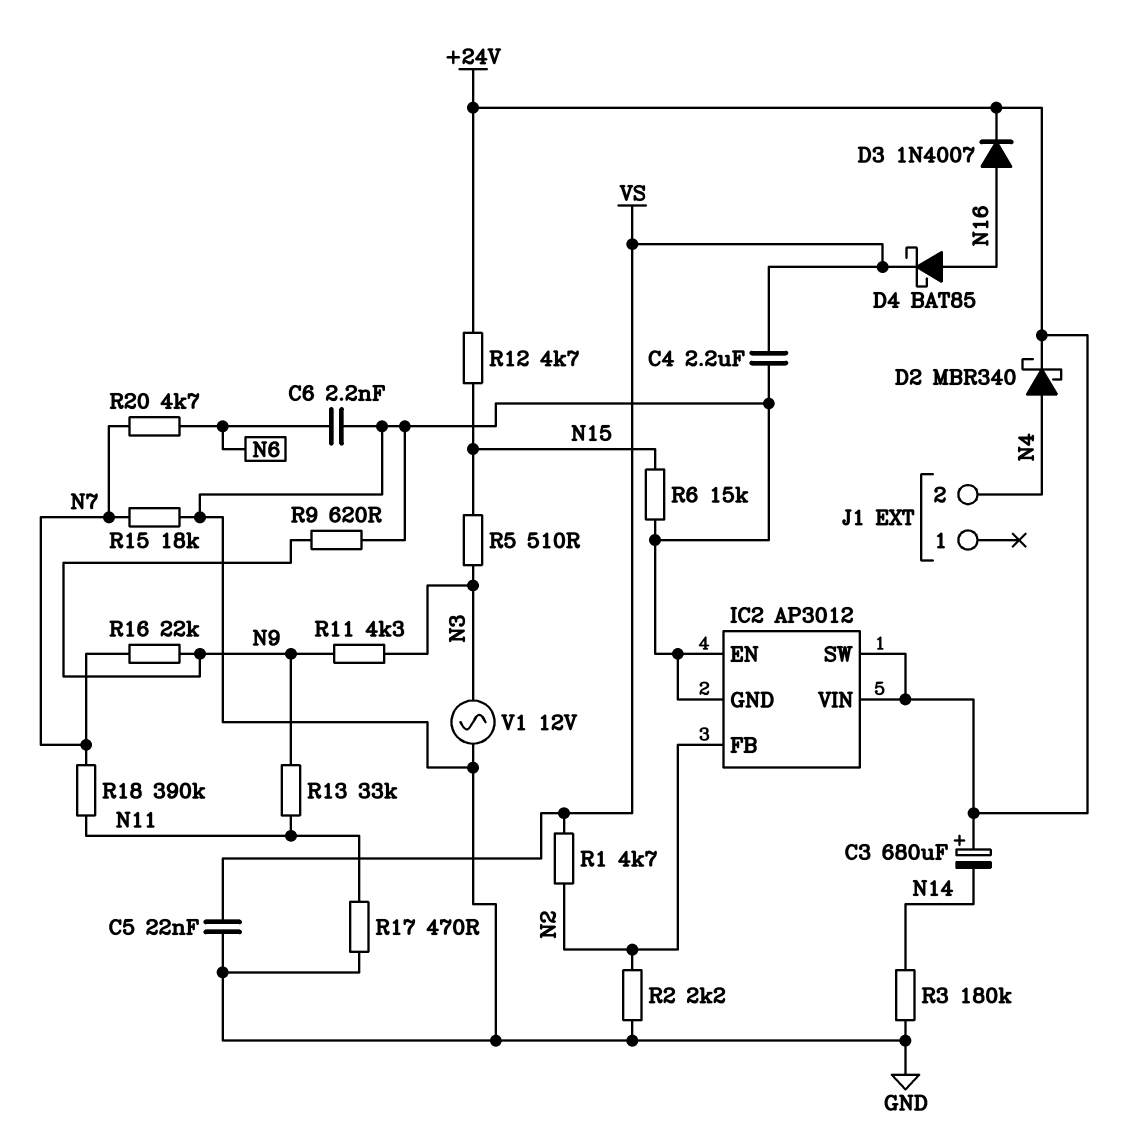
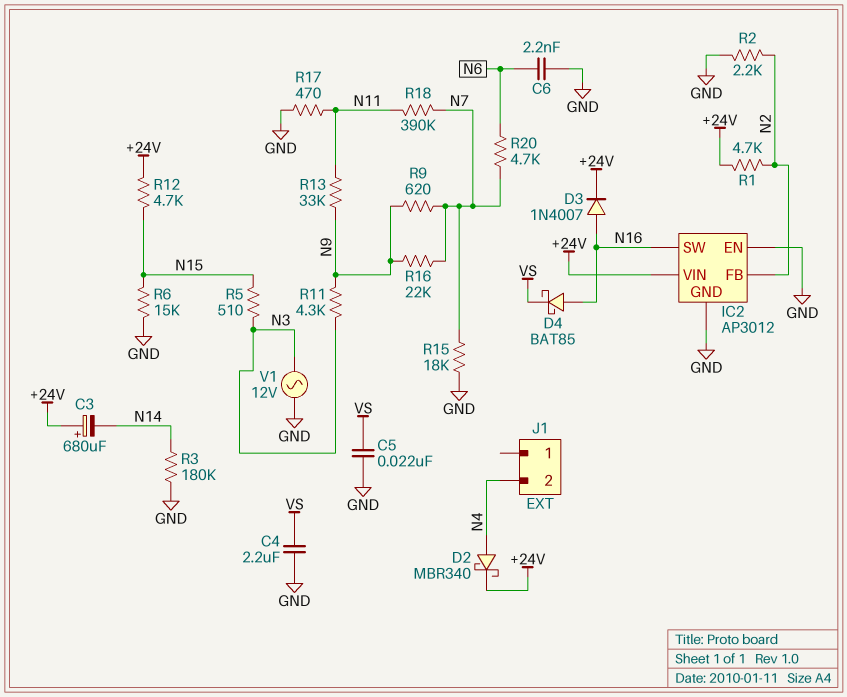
IC2 pin SW: +24V -> N16
R1: 4.7k (N2, VS) -> 4.7k (+24V, N2)
R9: 620 (GND, N9) -> 620 (N7, N9)

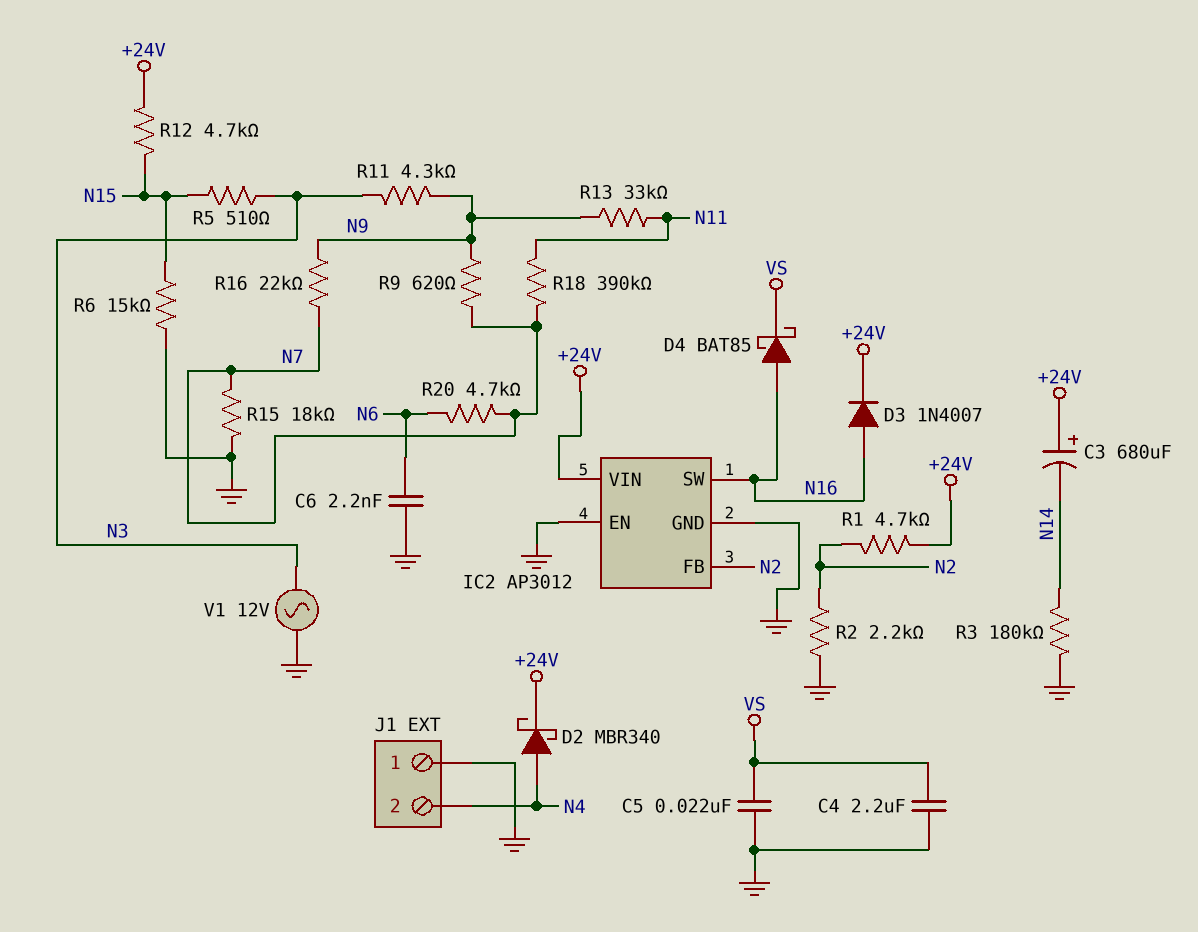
J1 pin 1: none -> GND
R17: 470 (GND, N11) -> none

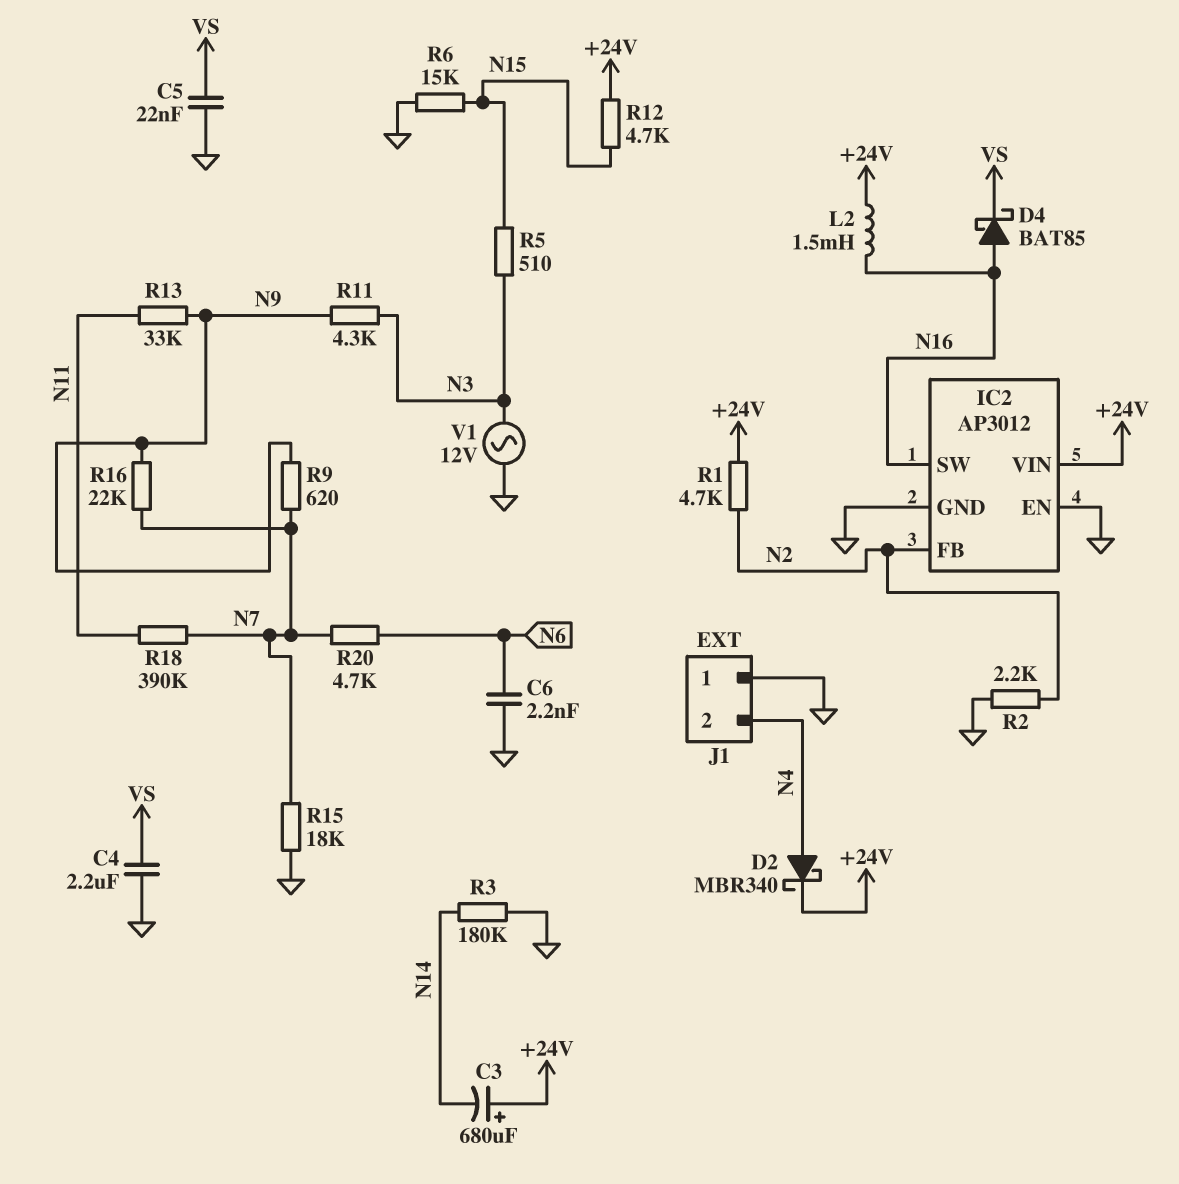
D3: diode 1N4007 (A N16, K +24V) -> none
L2: none -> 1.5mH (+24V, N16)

